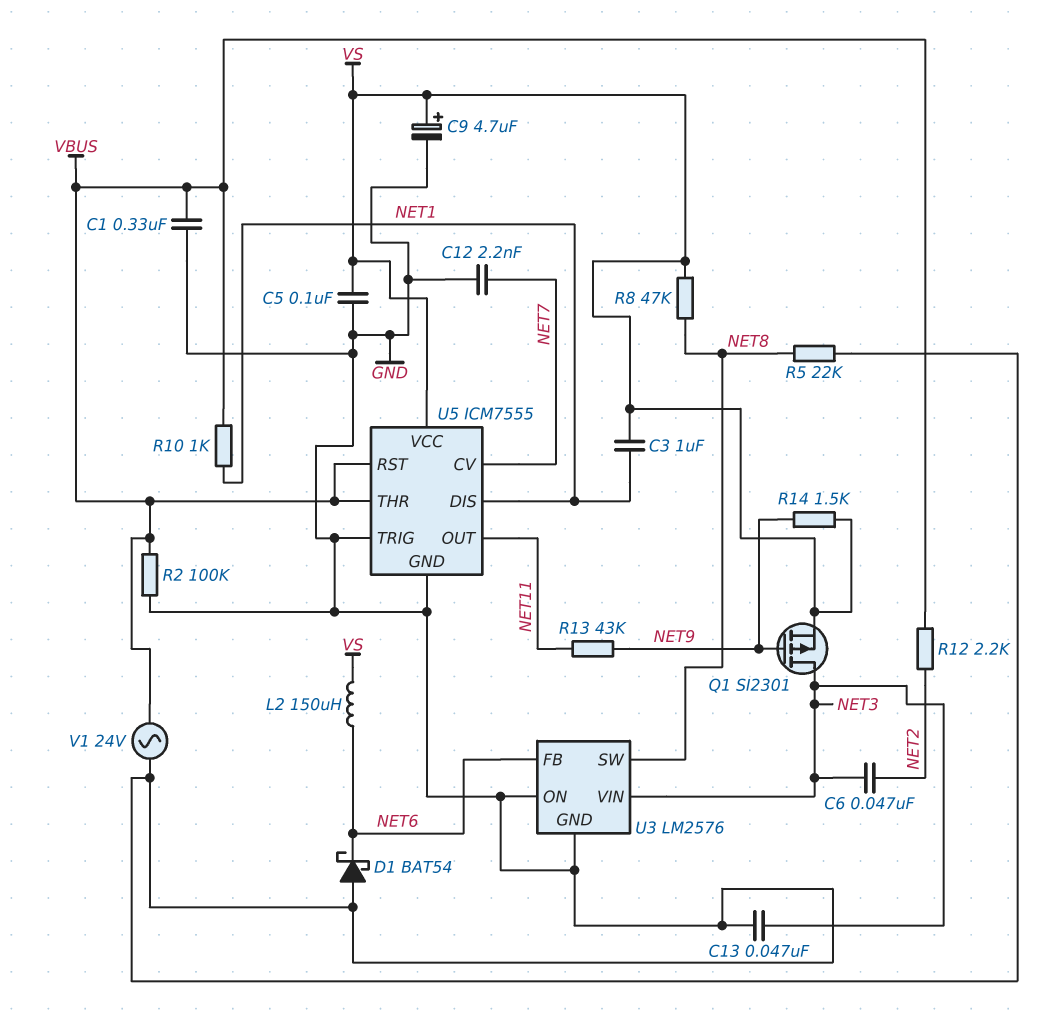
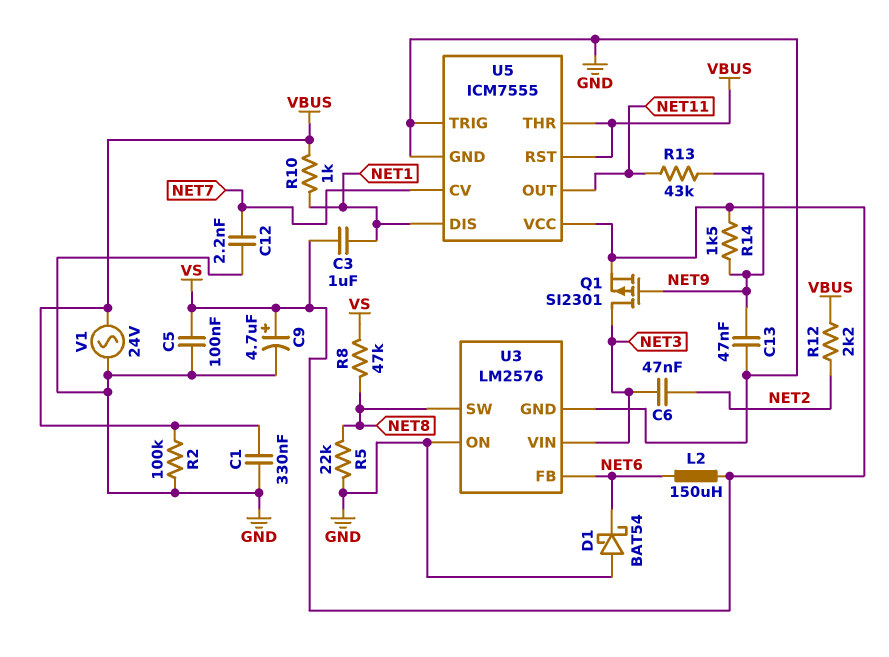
C13: 47nF (GND, NET3) -> 47nF (GND, NET9)

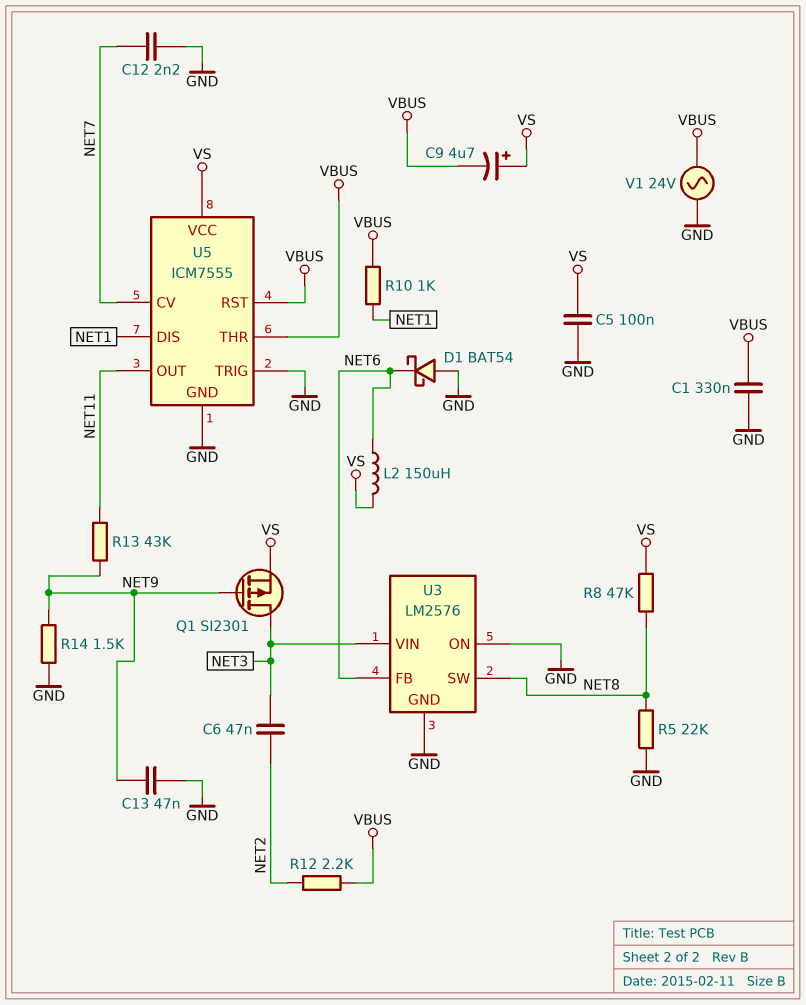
C3: 1uF (NET1, VS) -> none
C9: 4.7uF (plus VS, minus GND) -> 4.7uF (plus VS, minus VBUS)
R2: 100k (GND, VBUS) -> none
R14: 1.5k (NET9, VS) -> 1.5k (GND, NET9)

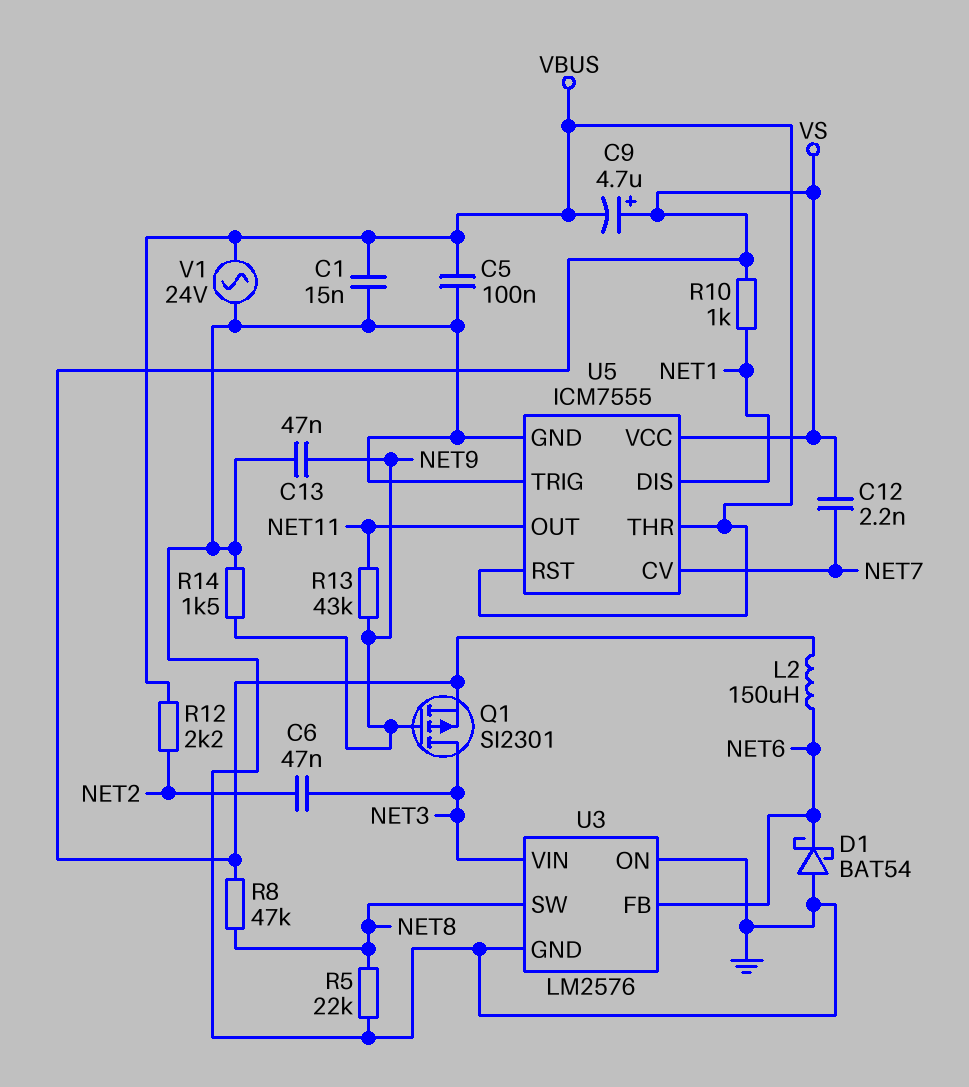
C1: 330nF (GND, VBUS) -> 15nF (GND, VBUS)
C5: 100nF (GND, VS) -> 100nF (GND, VBUS)
C12: 2.2nF (GND, NET7) -> 2.2nF (NET7, VS)
R10: 1k (NET1, VBUS) -> 1k (NET1, VS)

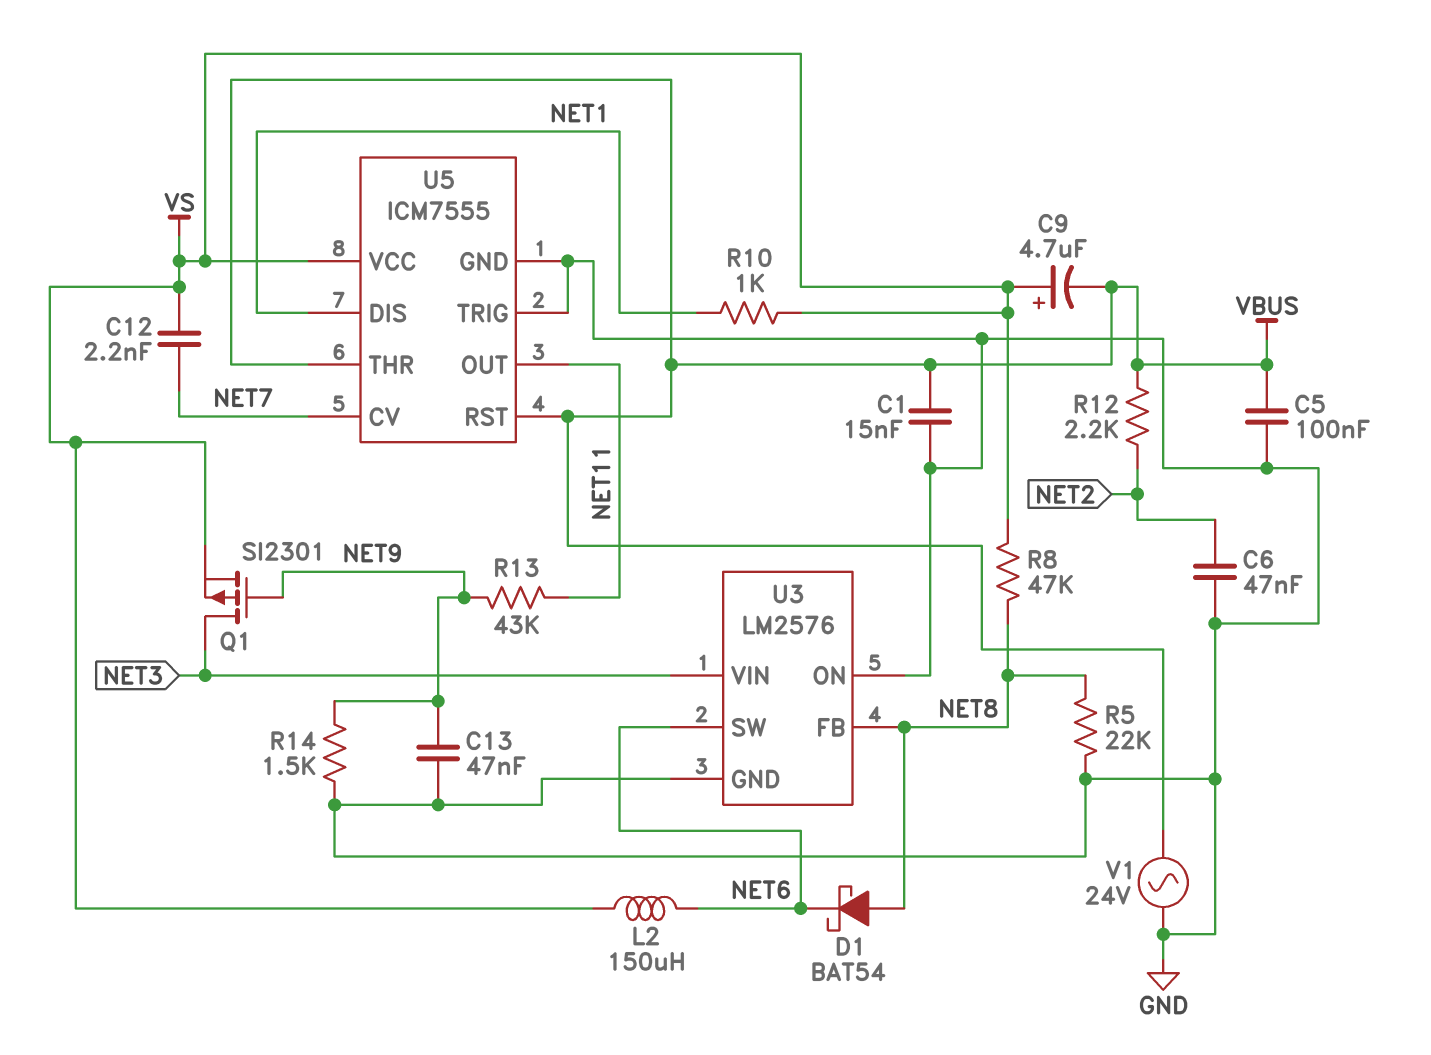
C6: 47nF (NET2, NET3) -> 47nF (GND, NET2)
D1: schottky BAT54 (A GND, K NET6) -> schottky BAT54 (A NET8, K NET6)
U3 pin FB: NET6 -> NET8
U3 pin SW: NET8 -> NET6

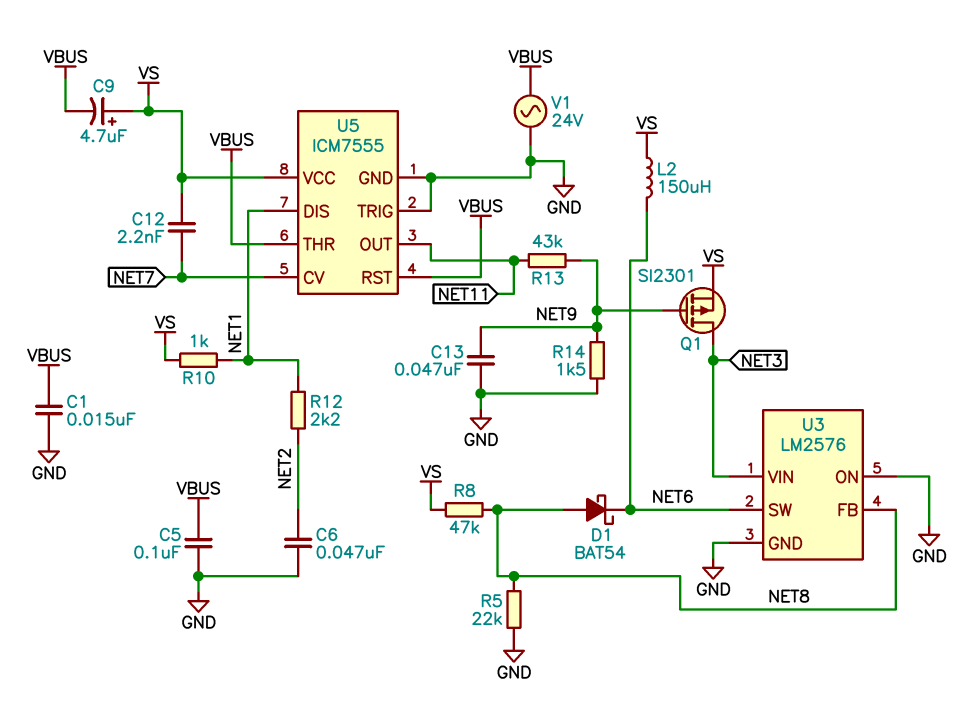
R12: 2.2k (NET2, VBUS) -> 2.2k (NET1, NET2)

